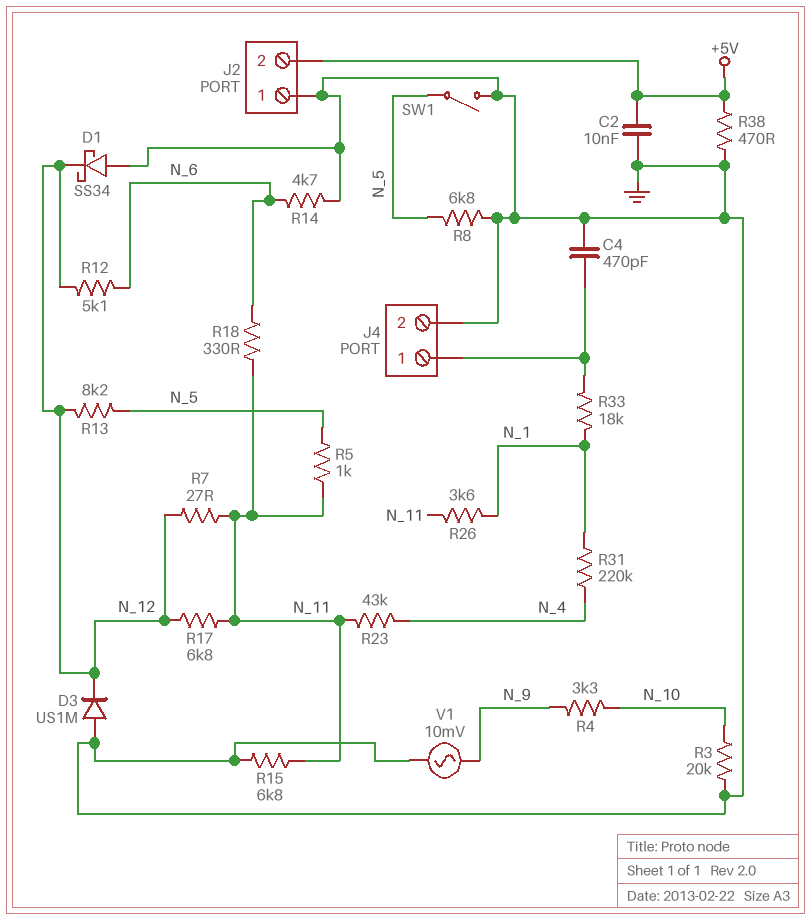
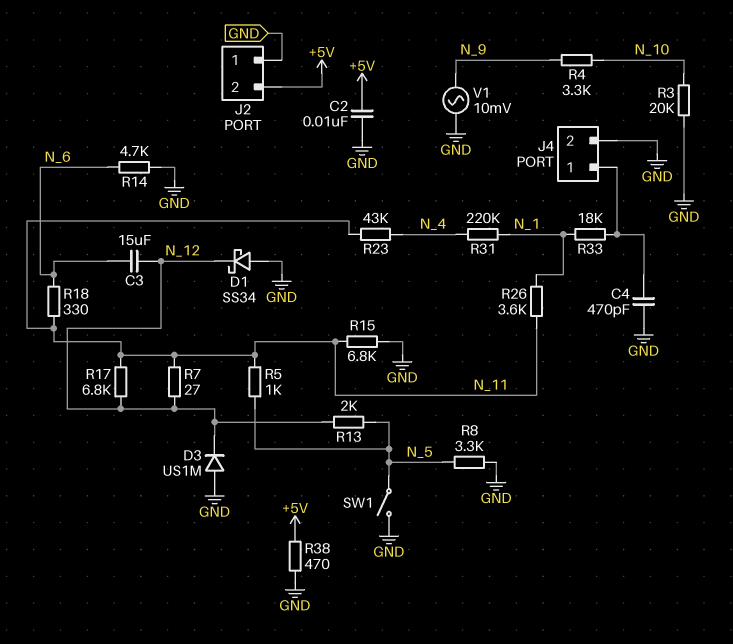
C3: none -> 15uF (N_6, N_12)
R8: 6.8k (GND, N_5) -> 3.3k (GND, N_5)
R12: 5.1k (N_6, N_12) -> none
R13: 8.2k (N_5, N_12) -> 2k (N_5, N_12)

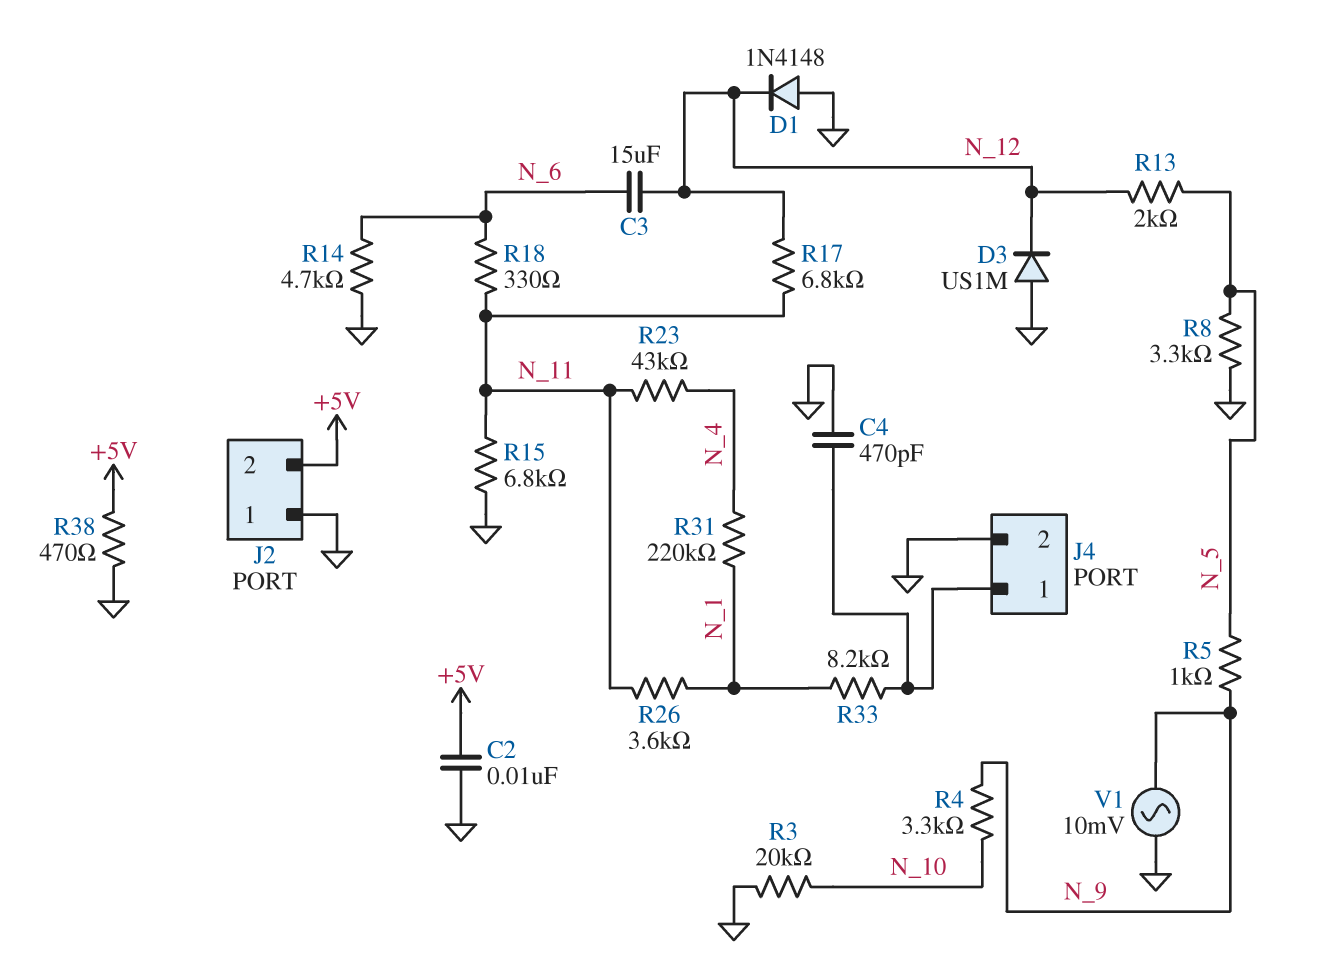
D1: schottky SS34 (A GND, K N_12) -> diode 1N4148 (A GND, K N_12)
R5: 1k (N_5, N_11) -> 1k (N_5, N_9)
R7: 27 (N_11, N_12) -> none
R33: 18k (J4/1, N_1) -> 8.2k (J4/1, N_1)
SW1: switch (GND, N_5) -> none

